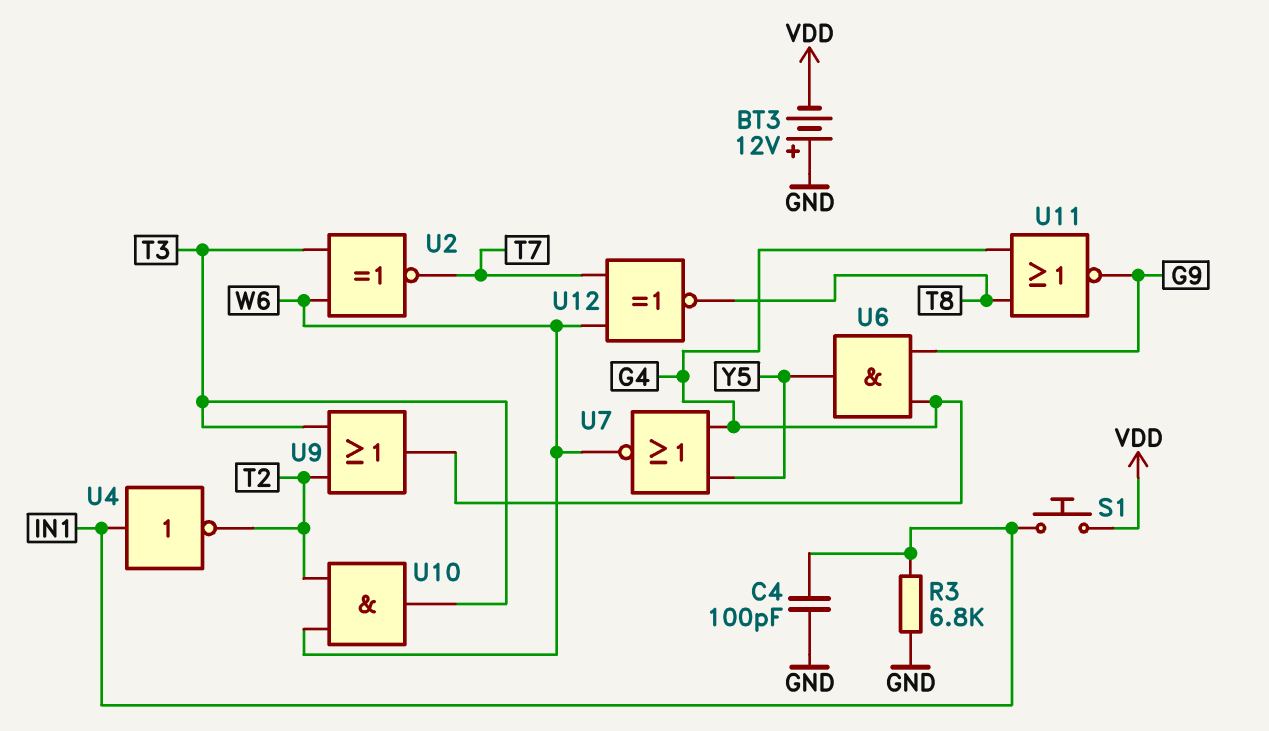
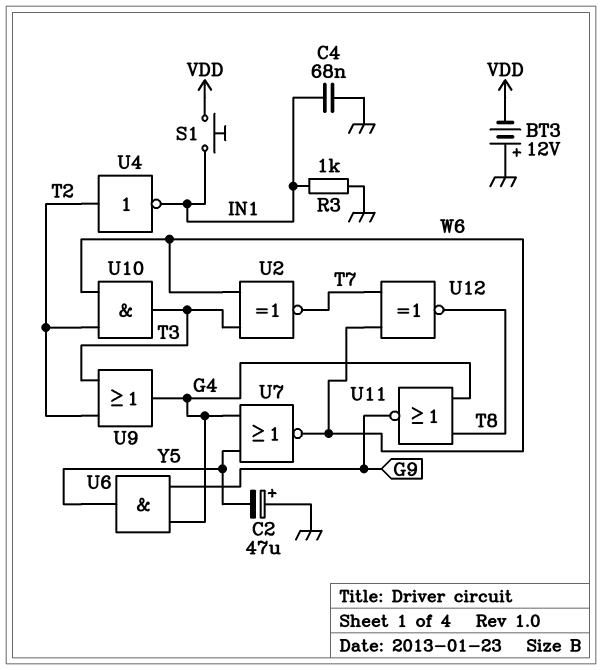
C2: none -> 47uF (plus GND, minus Y5)
C4: 100pF (GND, IN1) -> 68nF (GND, IN1)
R3: 6.8k (GND, IN1) -> 1k (GND, IN1)
U4: NOT (in IN1, out T2) -> NOT (in T2, out IN1)

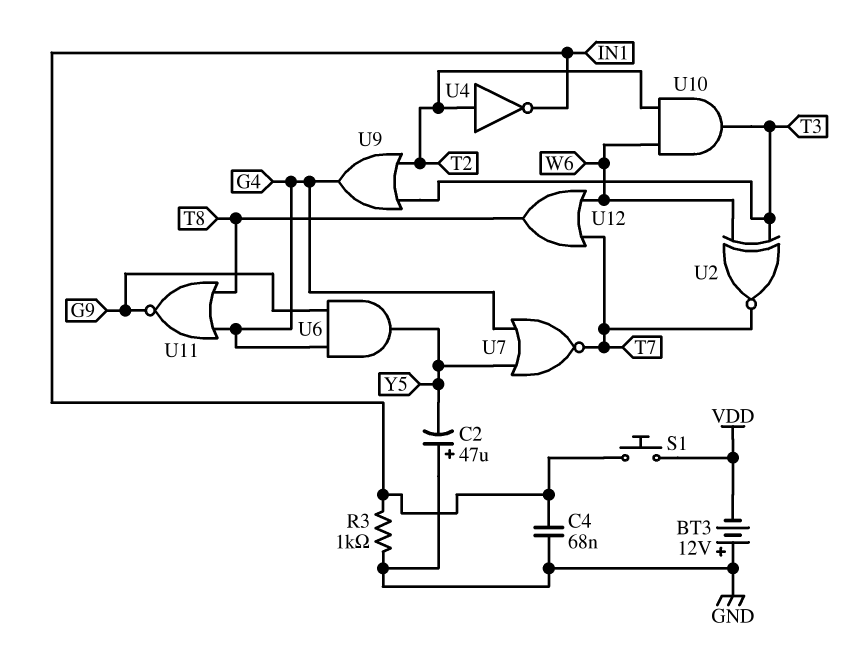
U7: NOR (in G4, in Y5, out W6) -> NOR (in G4, in Y5, out T7)
U12: XNOR (in T7, in W6, out T8) -> OR (in T7, in W6, out T8)

